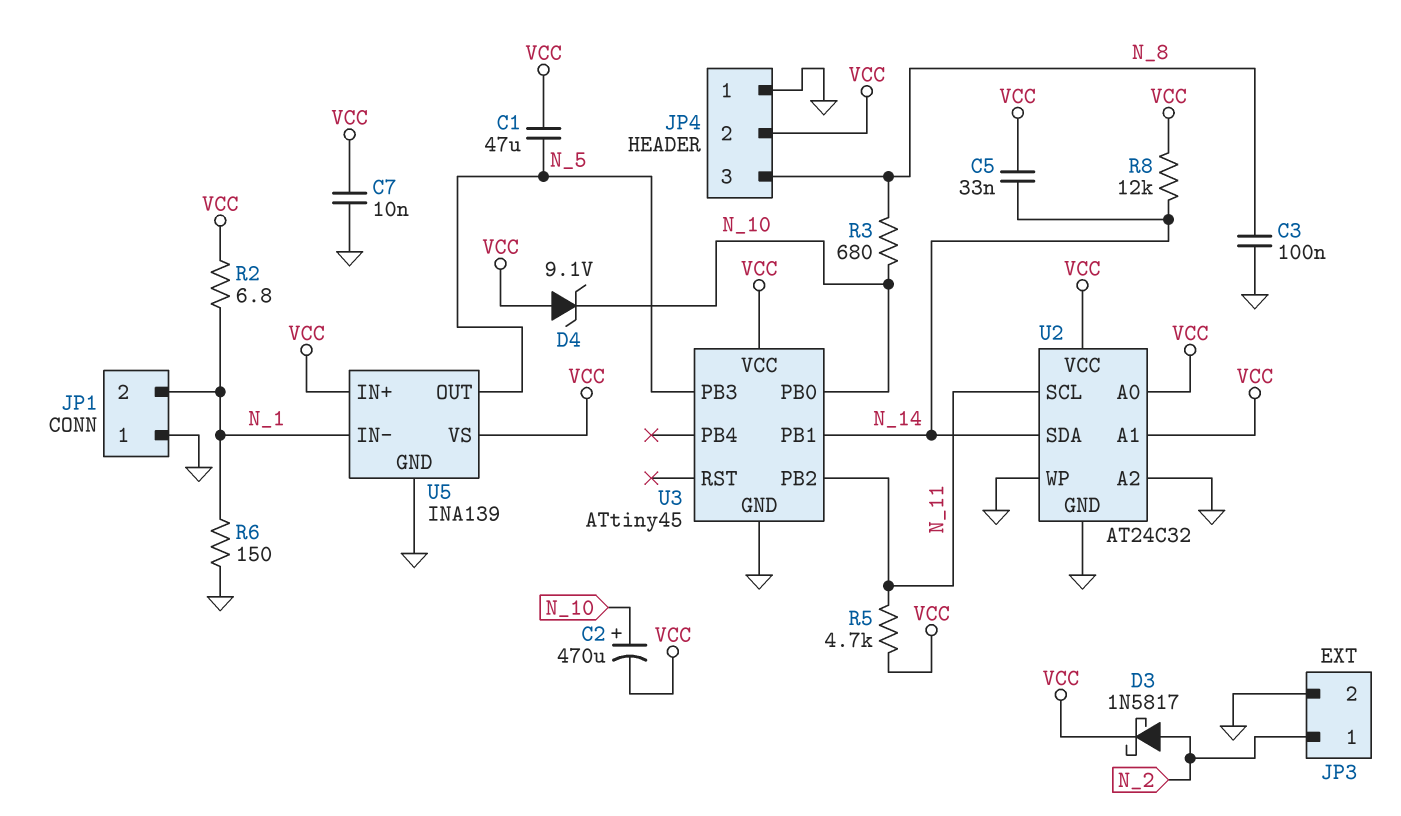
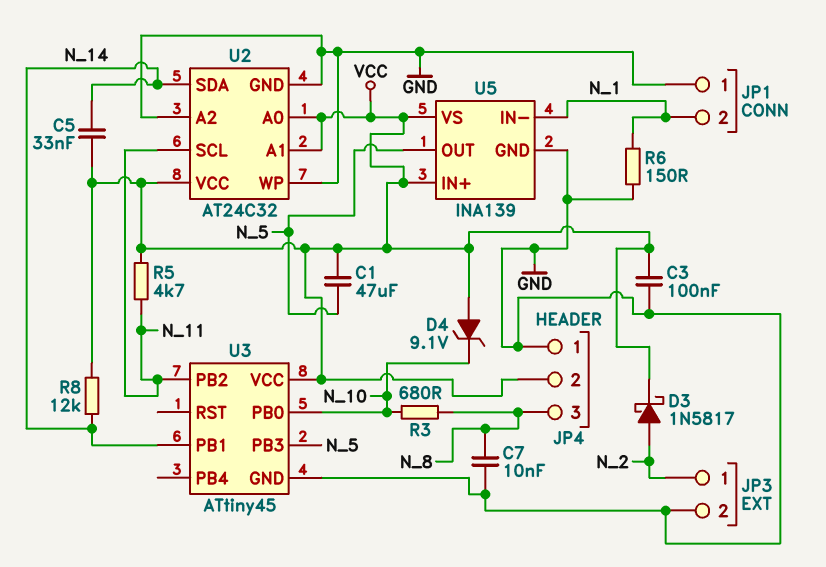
C2: 470uF (plus N_10, minus VCC) -> none
C3: 100nF (GND, N_8) -> 100nF (GND, VCC)
C7: 10nF (GND, VCC) -> 10nF (GND, N_8)
R2: 6.8 (N_1, VCC) -> none

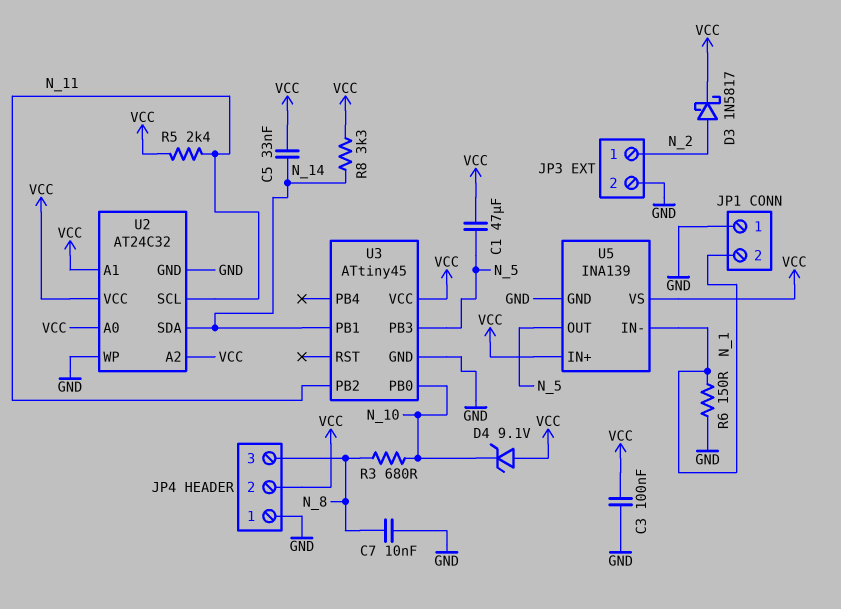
R5: 4.7k (N_11, VCC) -> 2.4k (N_11, VCC)
R8: 12k (N_14, VCC) -> 3.3k (N_14, VCC)
U2 pin A2: GND -> VCC

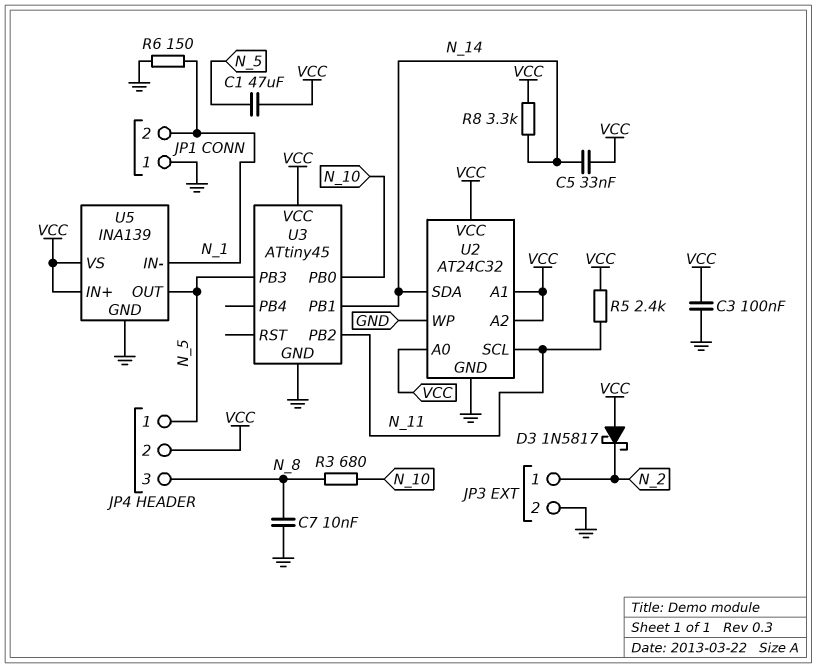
D3: schottky 1N5817 (A N_2, K VCC) -> schottky 1N5817 (A VCC, K N_2)
D4: zener 9.1V (A VCC, K N_10) -> none
JP4 pin 1: GND -> N_5

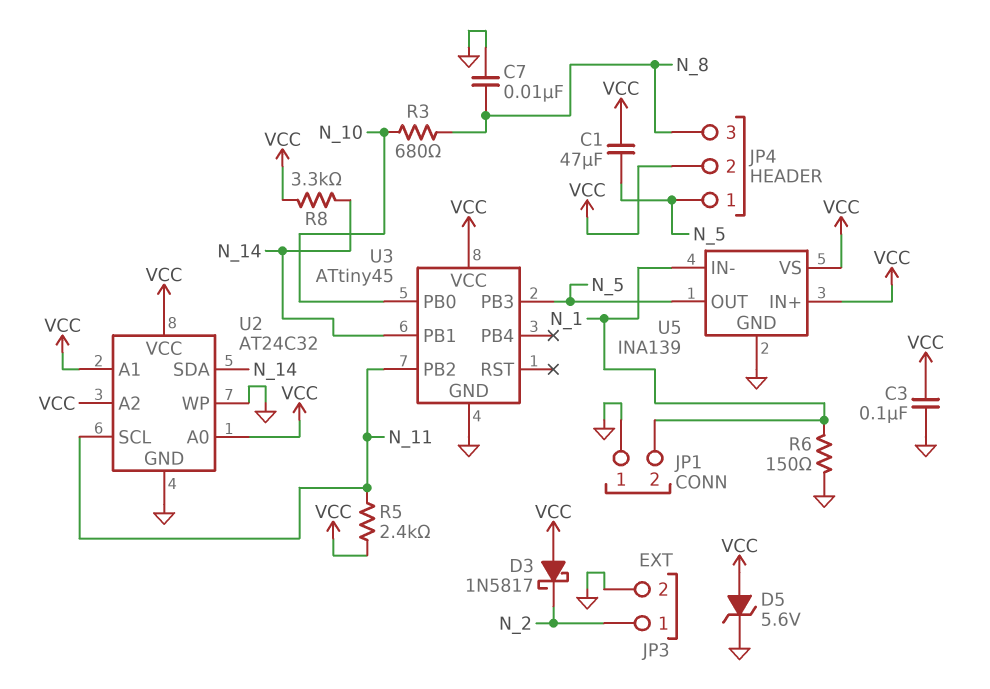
C5: 33nF (N_14, VCC) -> none
D5: none -> zener 5.6V (A VCC, K GND)

